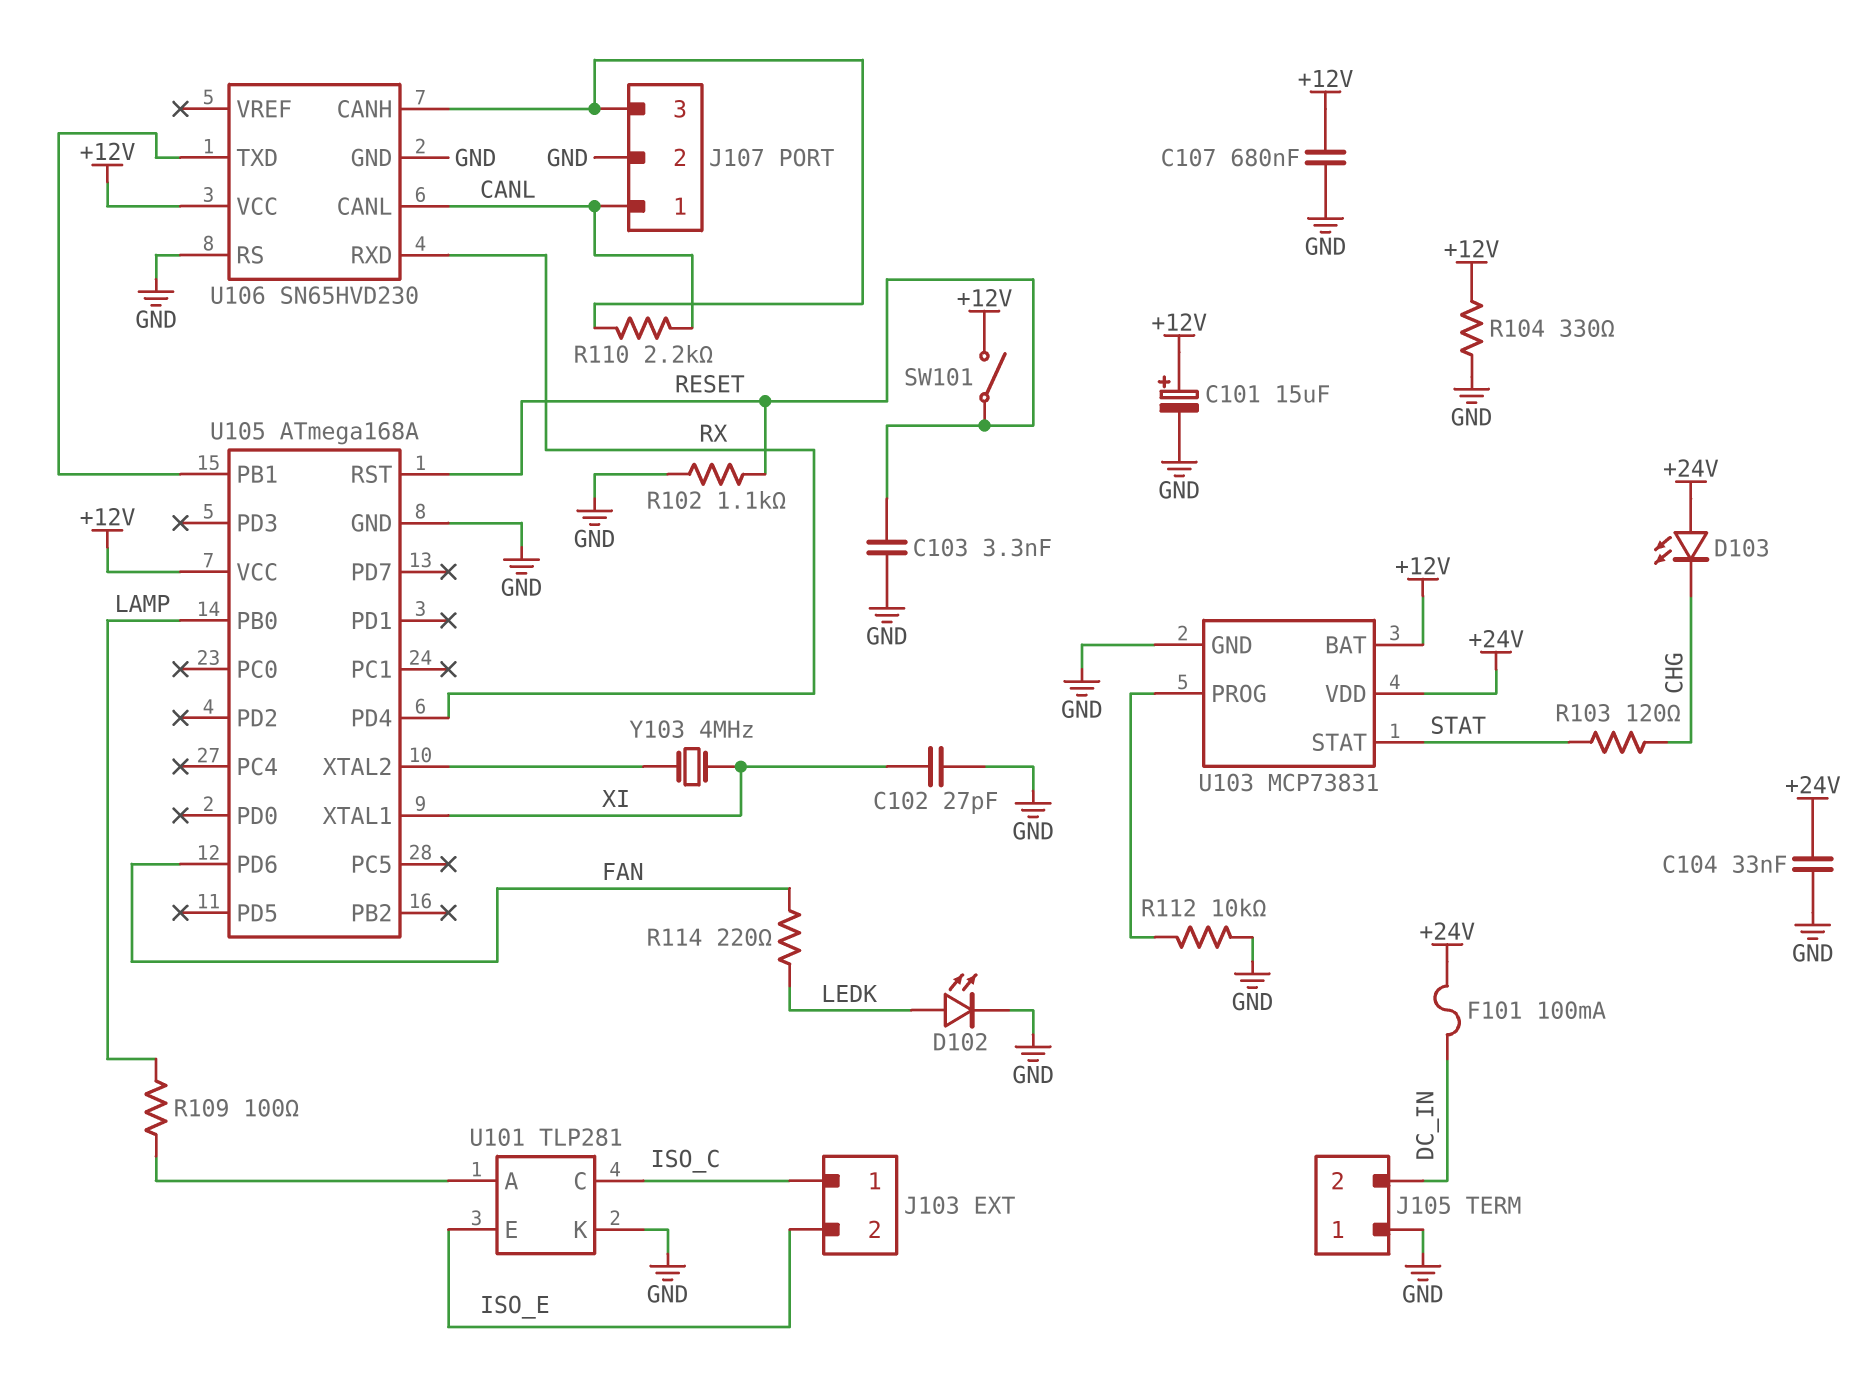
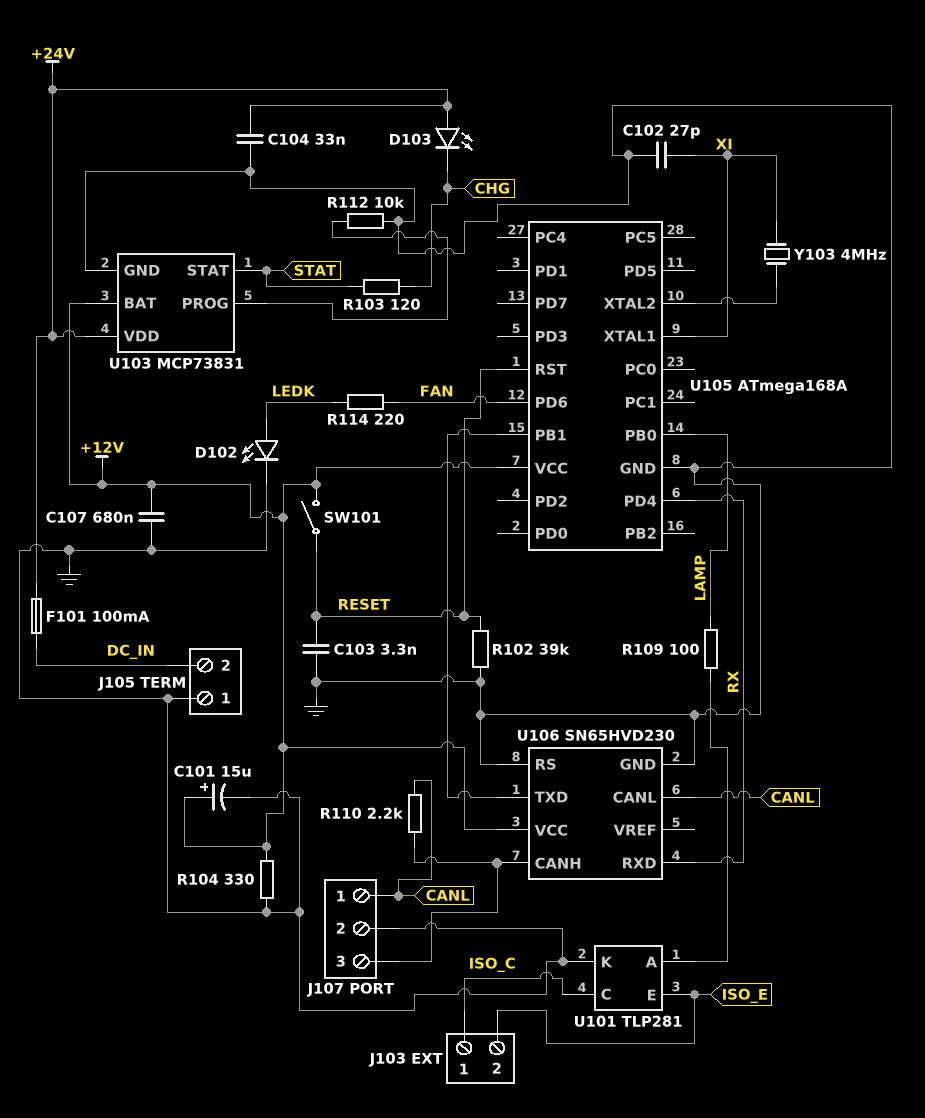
R102: 1.1k (GND, RESET) -> 39k (GND, RESET)

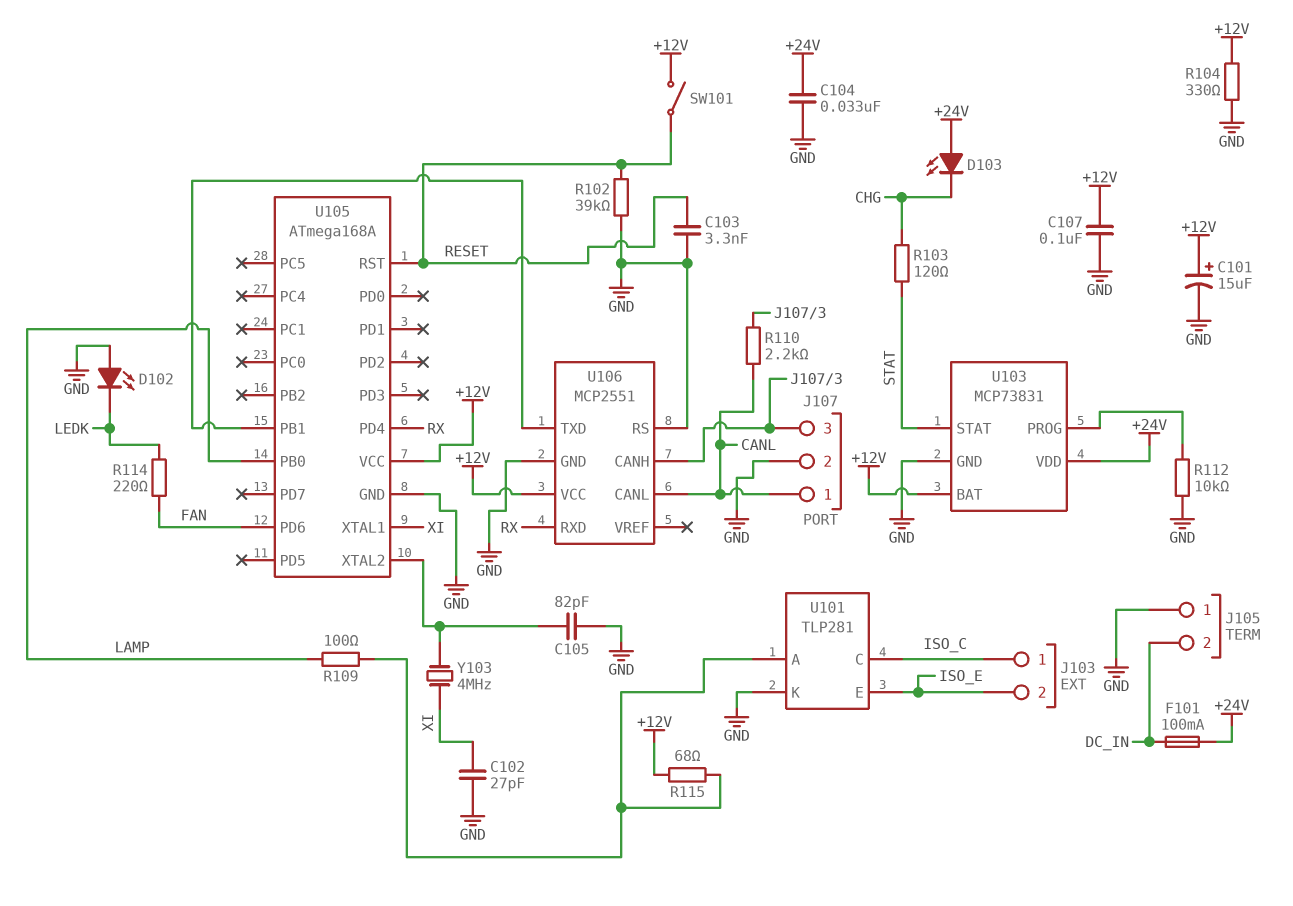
C105: none -> 82pF (GND, U105/XTAL2)
C107: 680nF (+12V, GND) -> 100nF (+12V, GND)
D102: LED (A LEDK, K GND) -> LED (A GND, K LEDK)
R115: none -> 68 (+12V, U101/A)
U106: SN65HVD230 -> MCP2551

